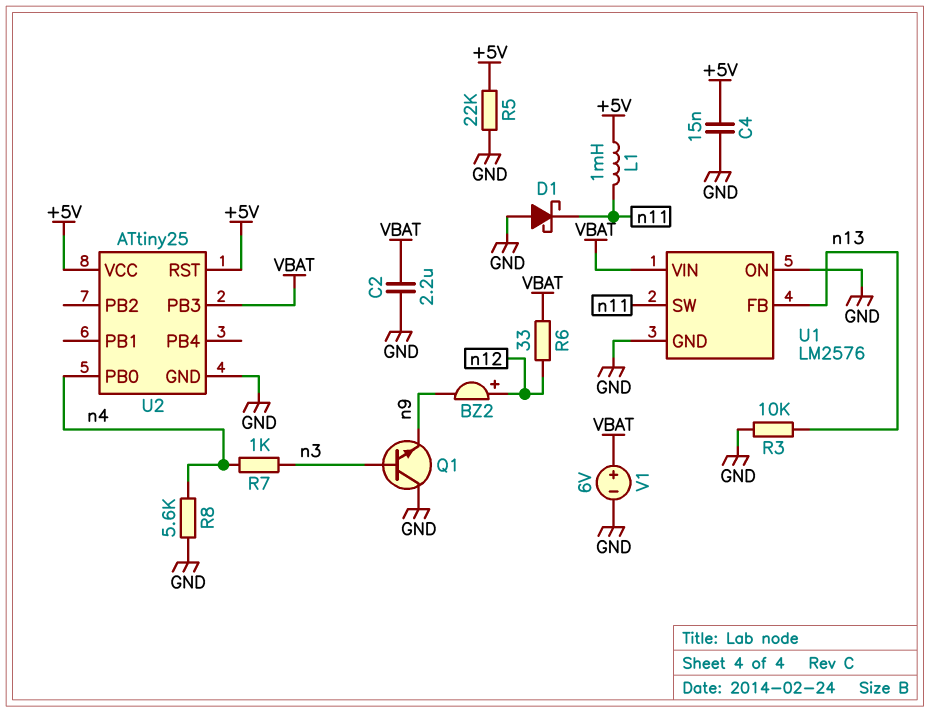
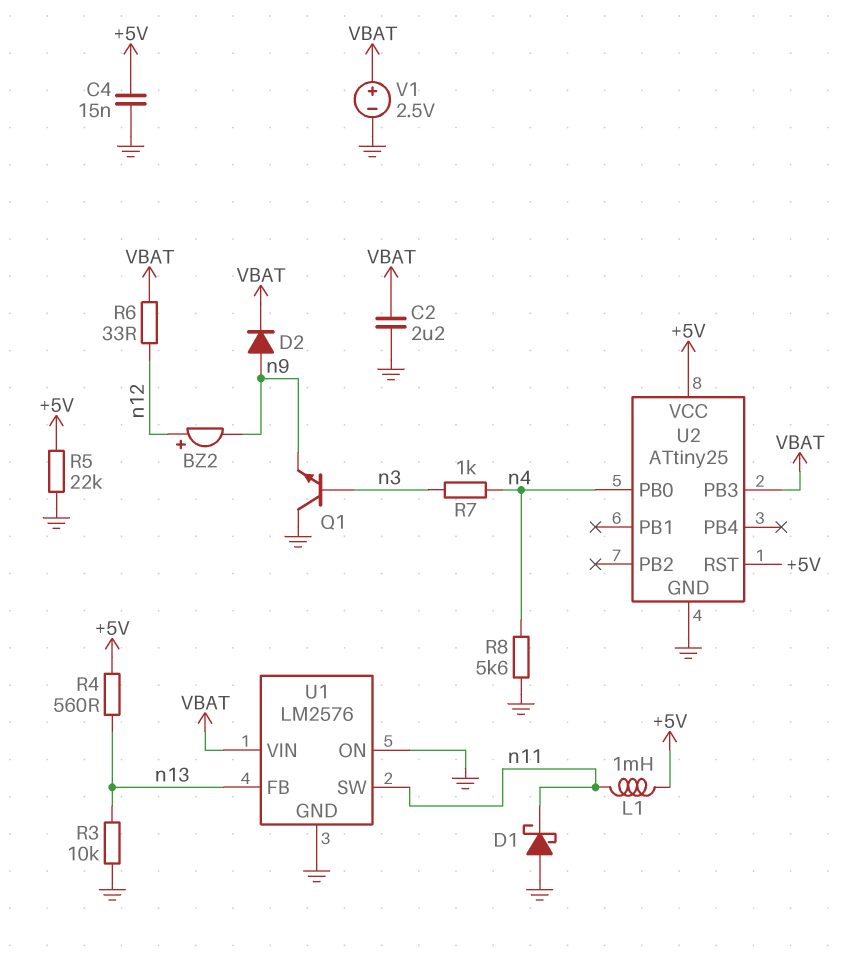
D2: none -> diode (A n9, K VBAT)
R4: none -> 560 (+5V, n13)
V1: 6V (plus VBAT, minus GND) -> 2.5V (plus VBAT, minus GND)

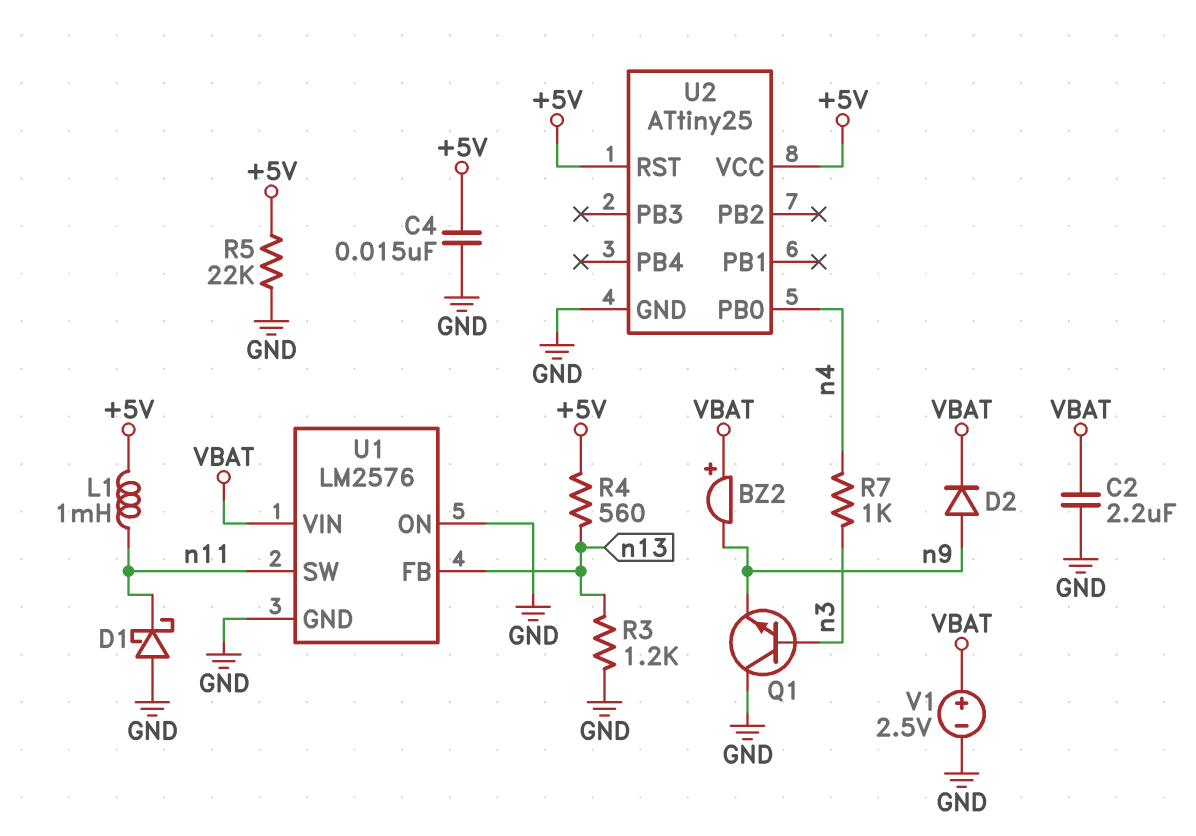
BZ2: buzzer (plus n12, minus n9) -> buzzer (plus VBAT, minus n9)
R3: 10k (GND, n13) -> 1.2k (GND, n13)
R6: 33 (VBAT, n12) -> none
R8: 5.6k (GND, n4) -> none
U2 pin PB3: VBAT -> none

